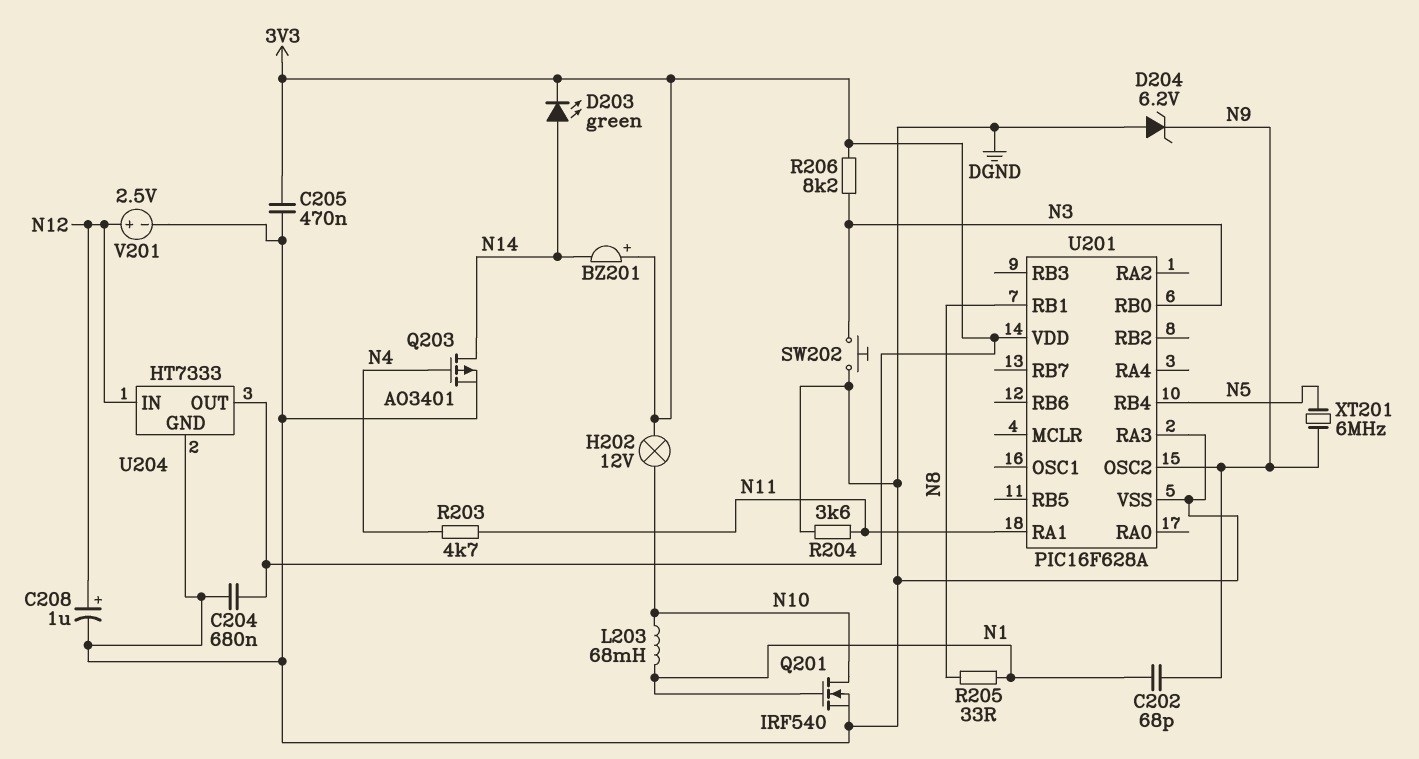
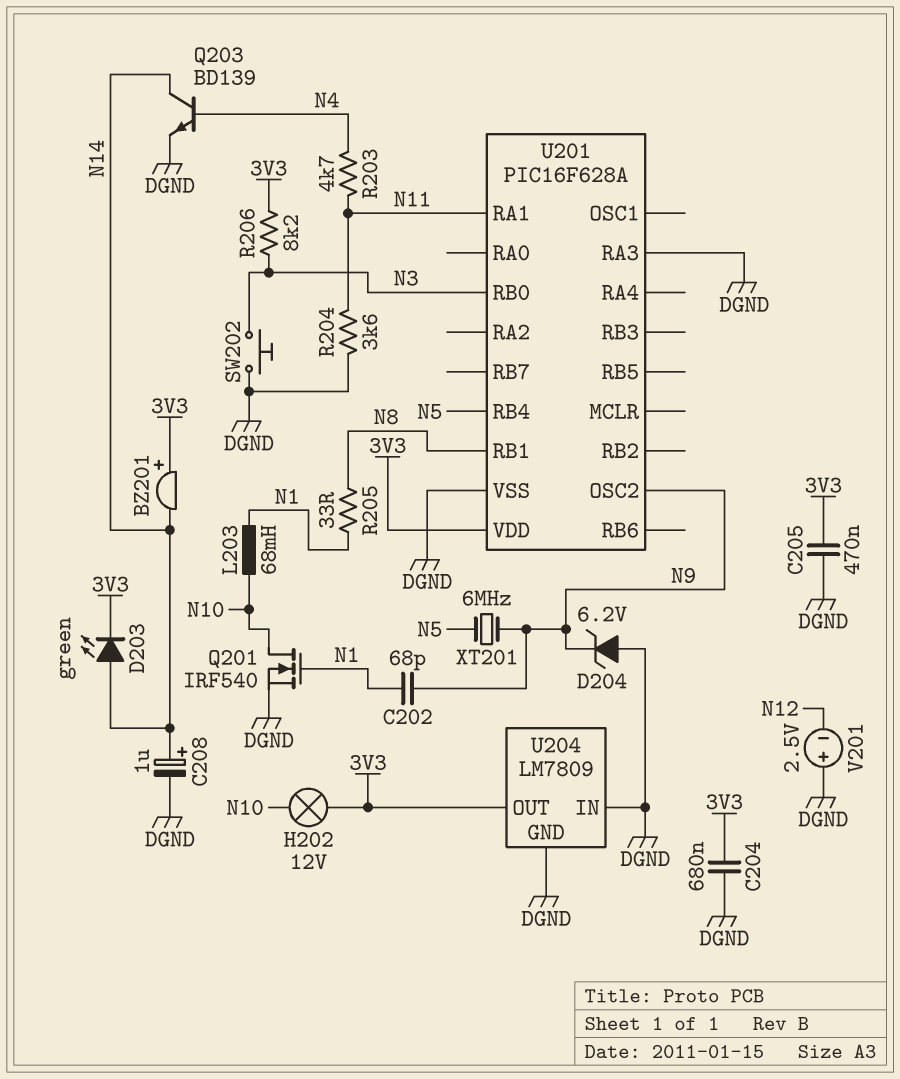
C208: 1uF (plus N12, minus DGND) -> 1uF (plus N14, minus DGND)
Q203: PMOS AO3401 (G N4, D N14, S DGND) -> NPN BD139 (B N4, C N14, E DGND)
U204: HT7333 -> LM7809
U204 pin IN: N12 -> DGND
V201: 2.5V (plus N12, minus DGND) -> 2.5V (plus DGND, minus N12)

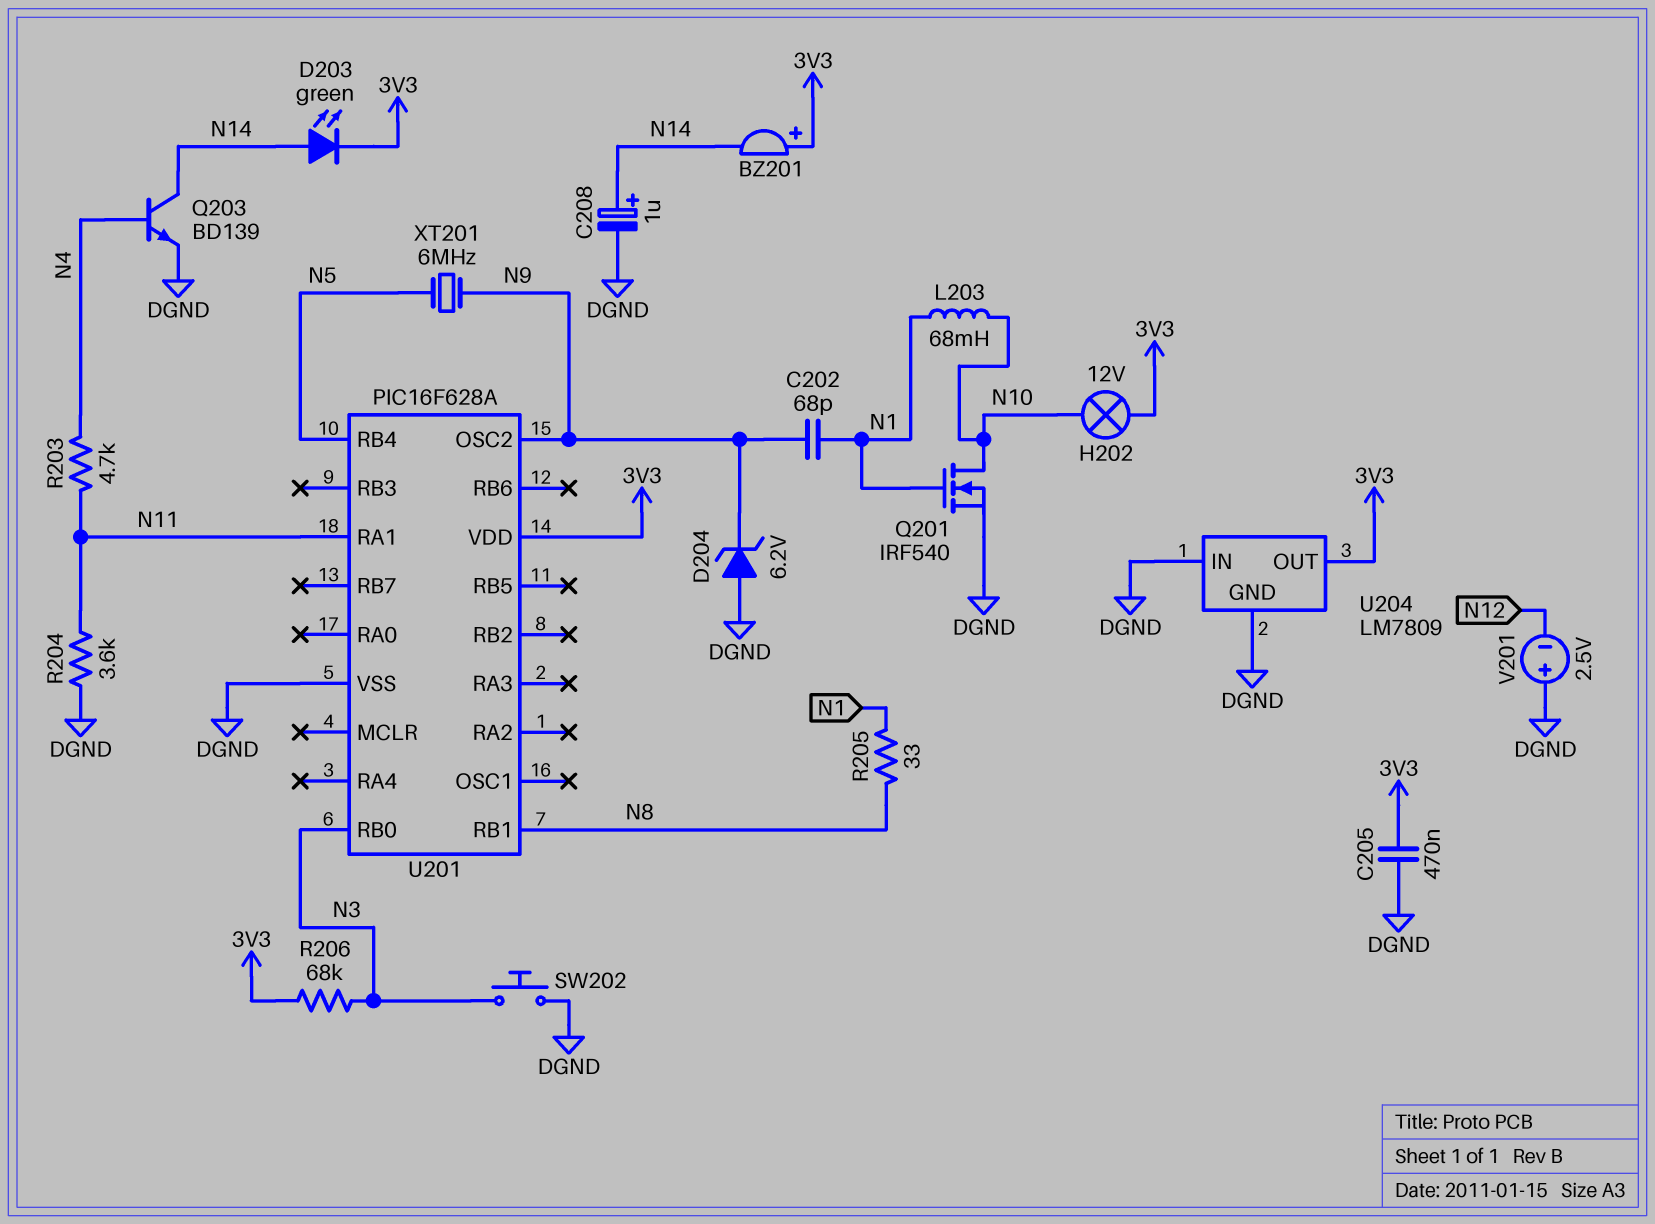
C204: 680nF (3V3, DGND) -> none
R206: 8.2k (3V3, N3) -> 68k (3V3, N3)
U201 pin RA3: DGND -> none

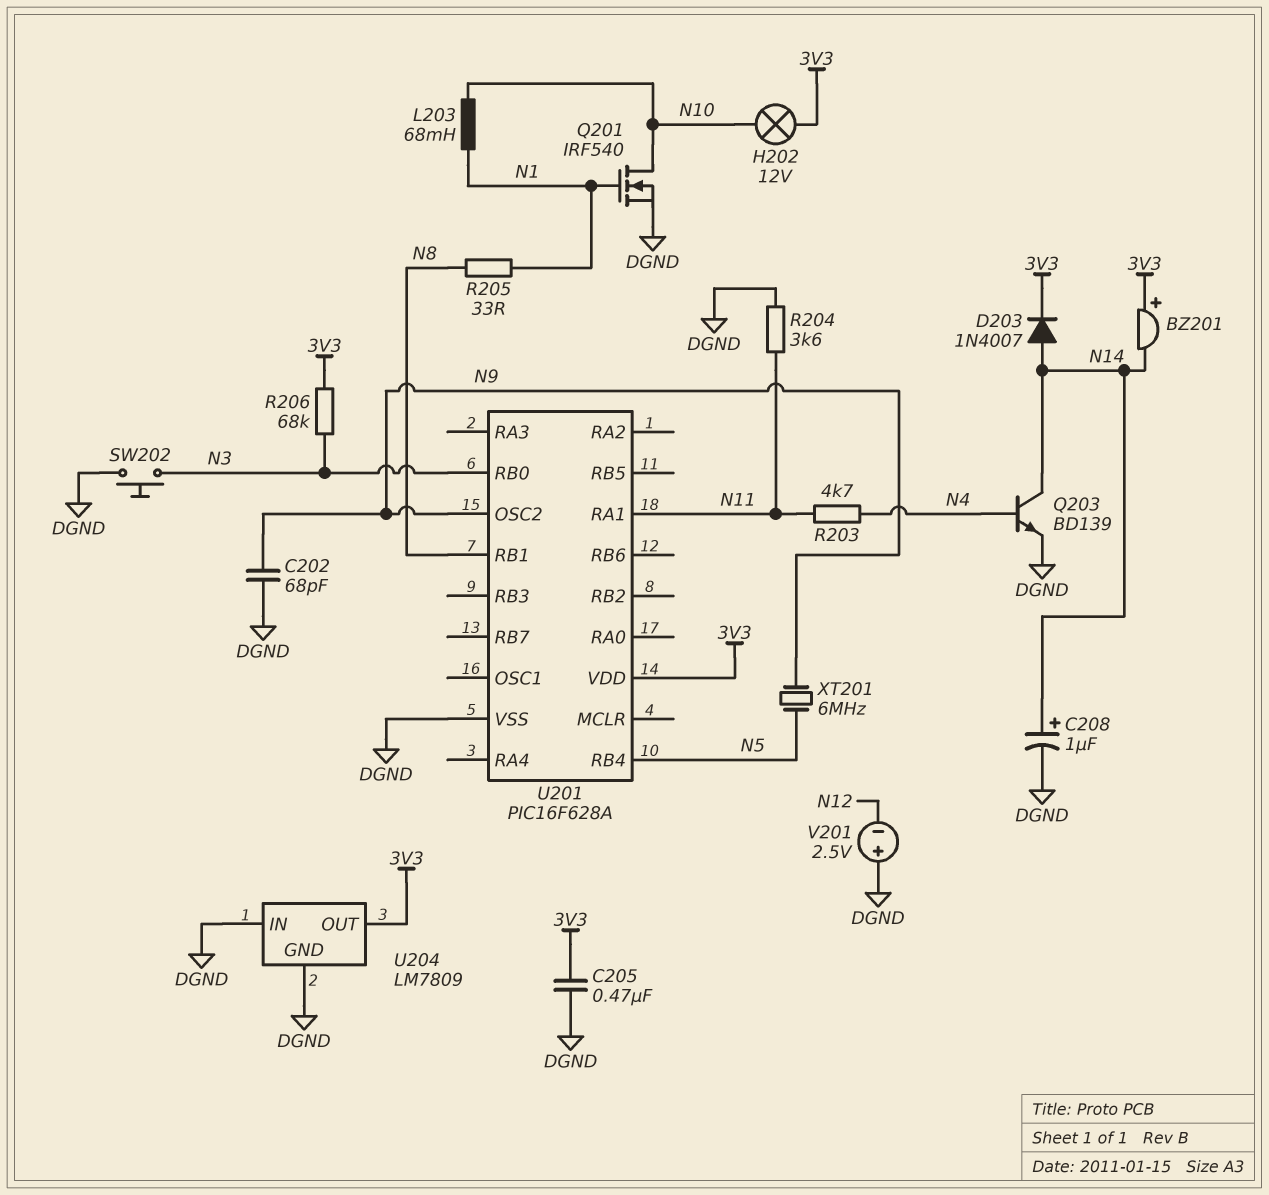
C202: 68pF (N1, N9) -> 68pF (DGND, N9)
D203: LED green (A N14, K 3V3) -> diode 1N4007 (A N14, K 3V3)
D204: zener 6.2V (A DGND, K N9) -> none

